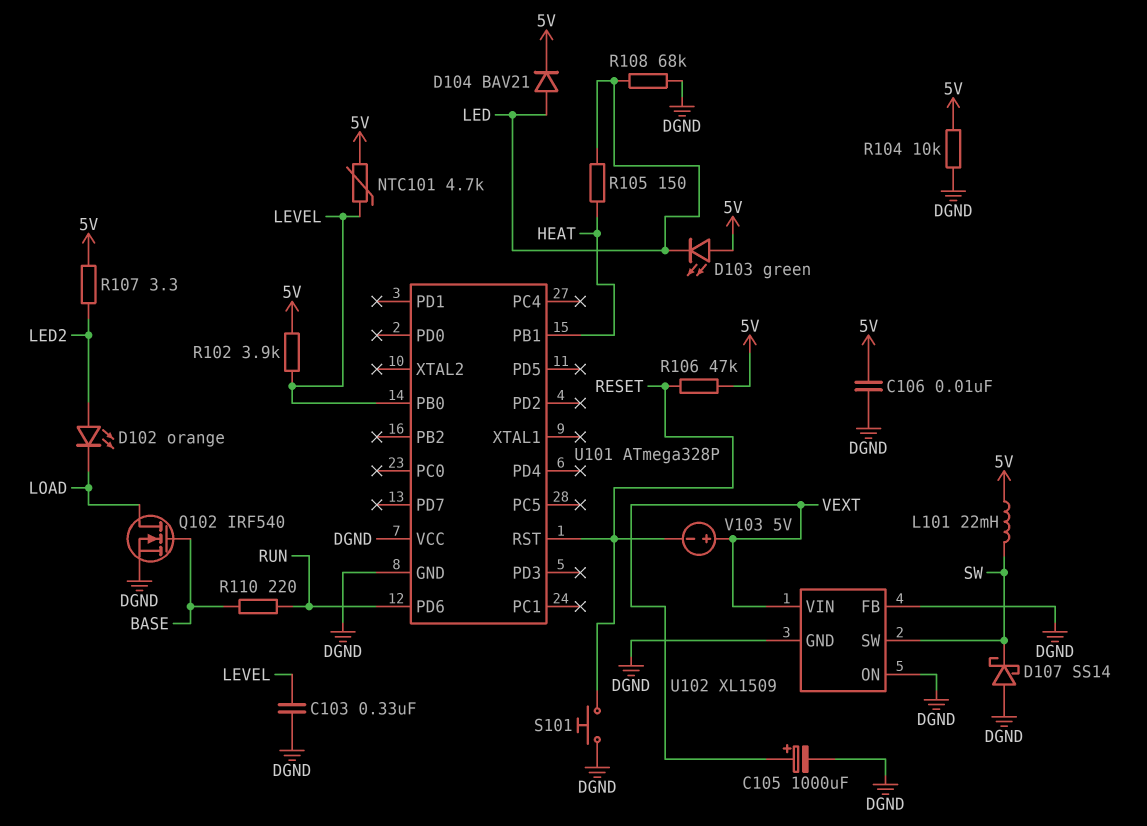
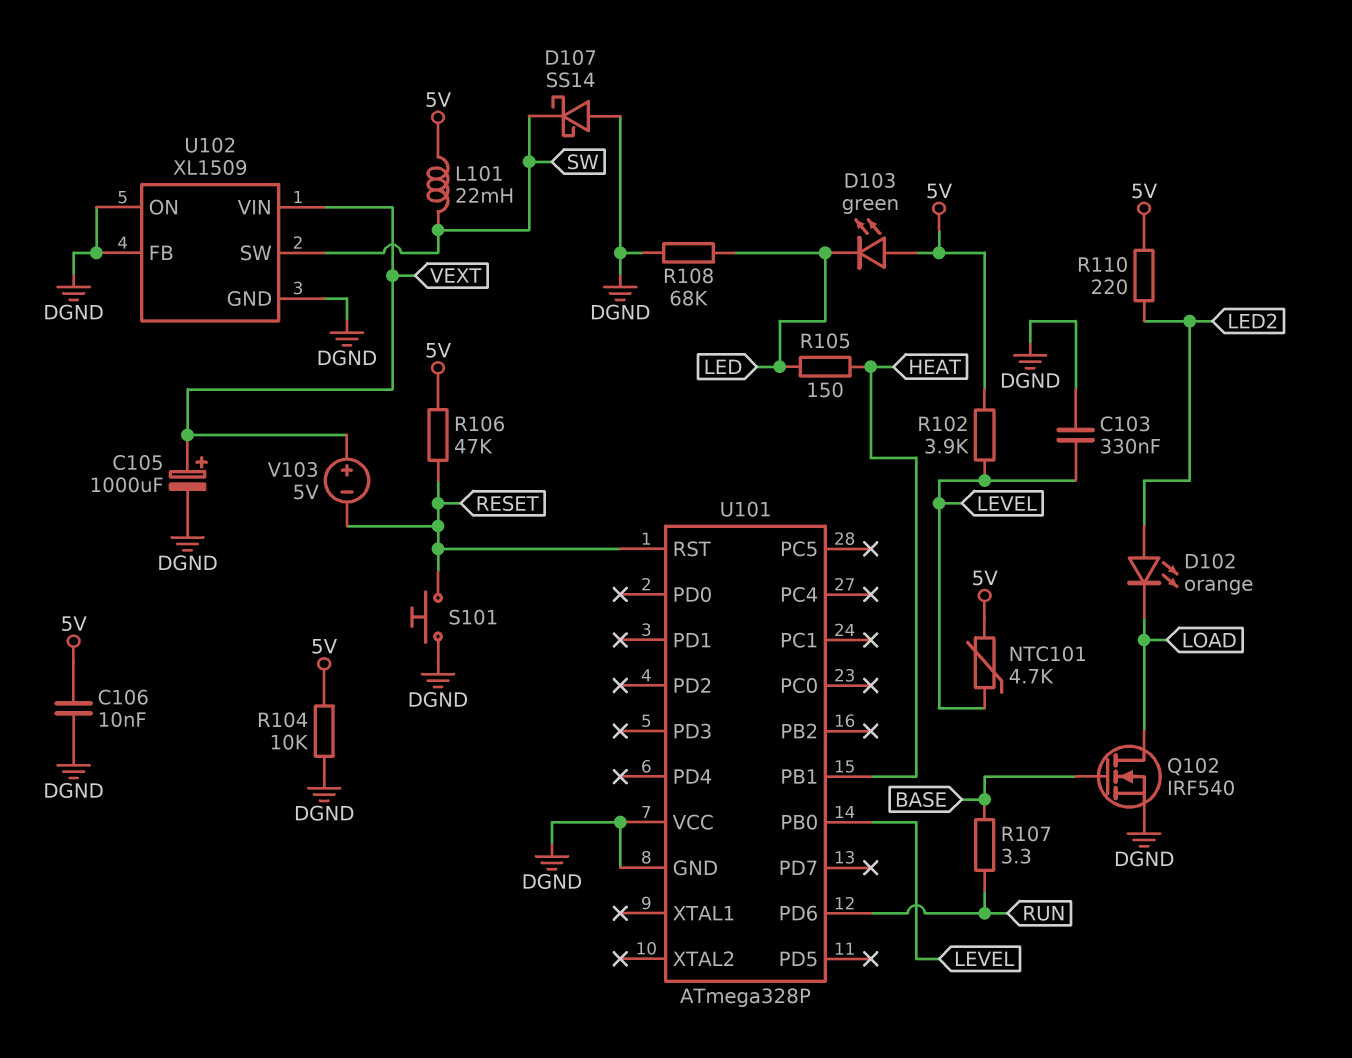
D104: diode BAV21 (A LED, K 5V) -> none
R107: 3.3 (5V, LED2) -> 3.3 (BASE, RUN)
R110: 220 (BASE, RUN) -> 220 (5V, LED2)

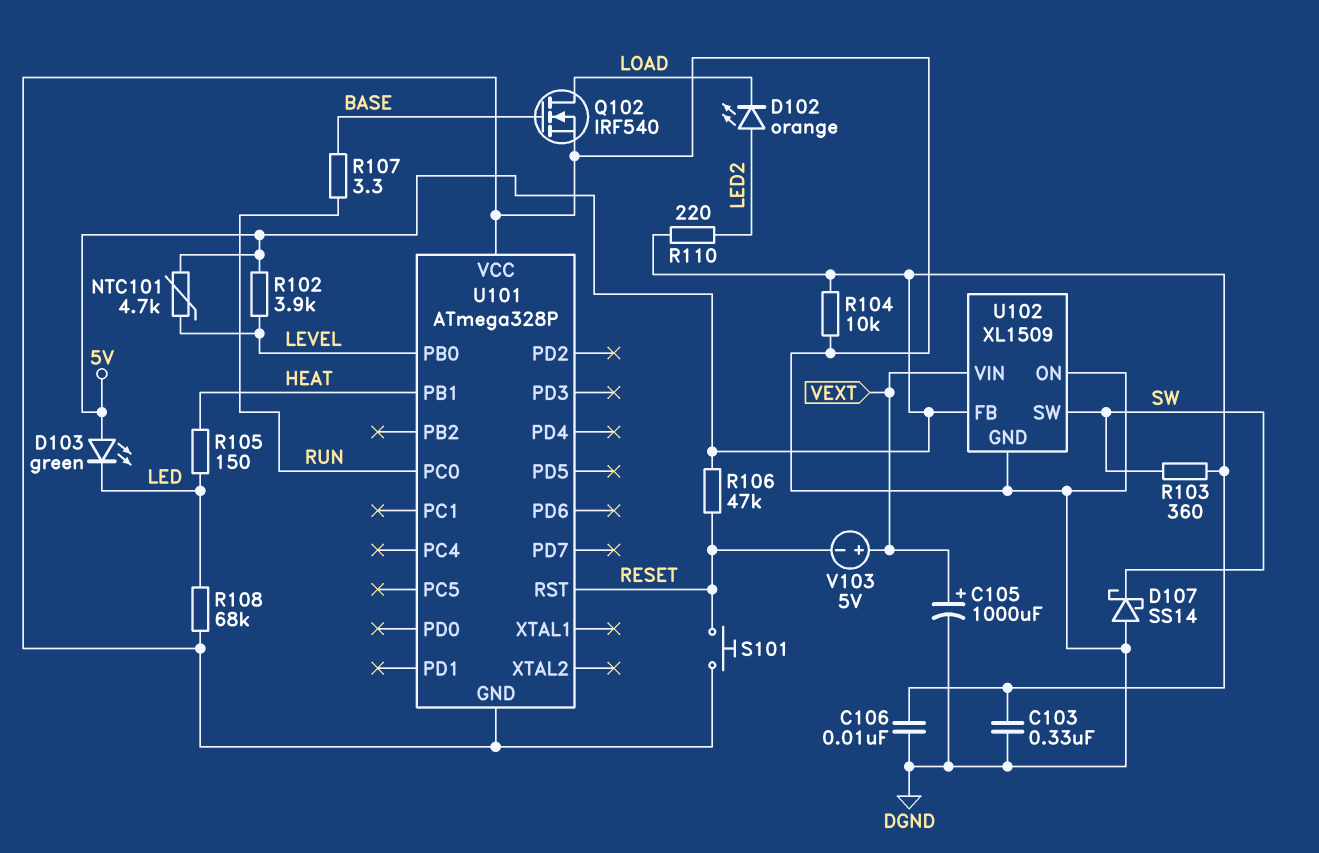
C103: 330nF (DGND, LEVEL) -> 330nF (5V, DGND)
L101: 22mH (5V, SW) -> none
R103: none -> 360 (5V, SW)
U101 pin PC0: none -> RUN
U101 pin PD6: RUN -> none
U102 pin FB: DGND -> 5V

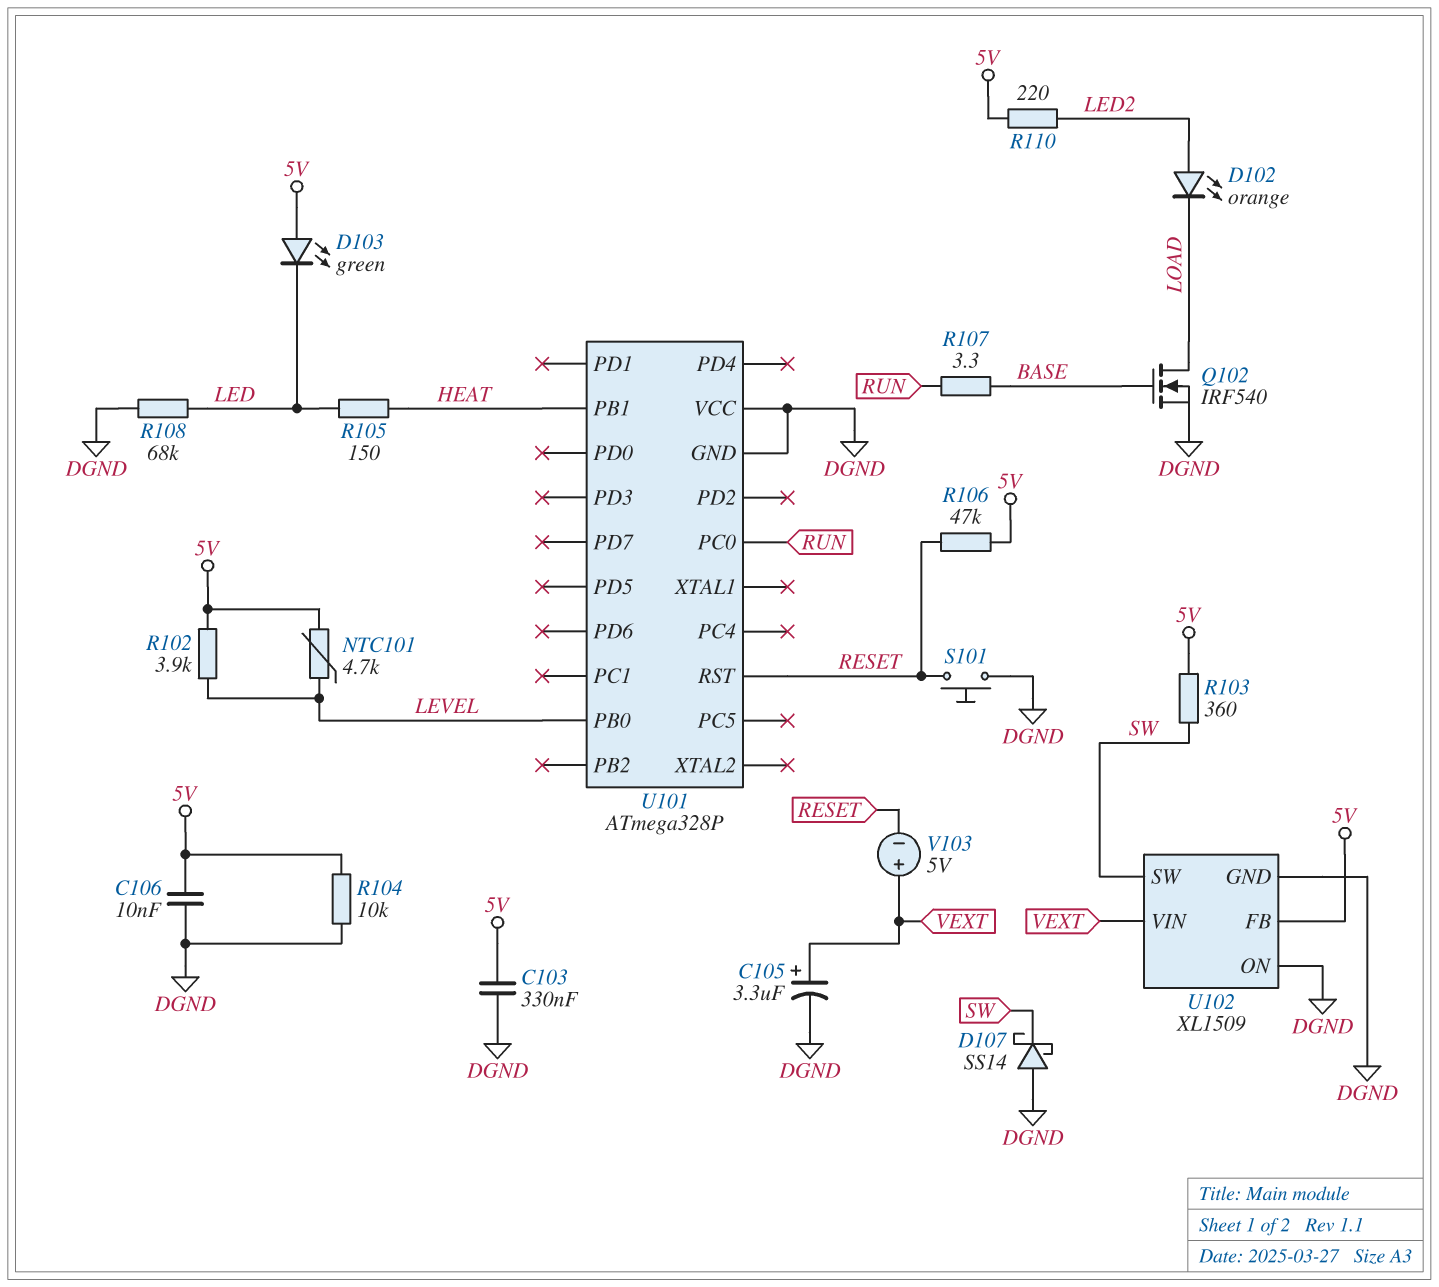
C105: 1000uF (plus VEXT, minus DGND) -> 3.3uF (plus VEXT, minus DGND)

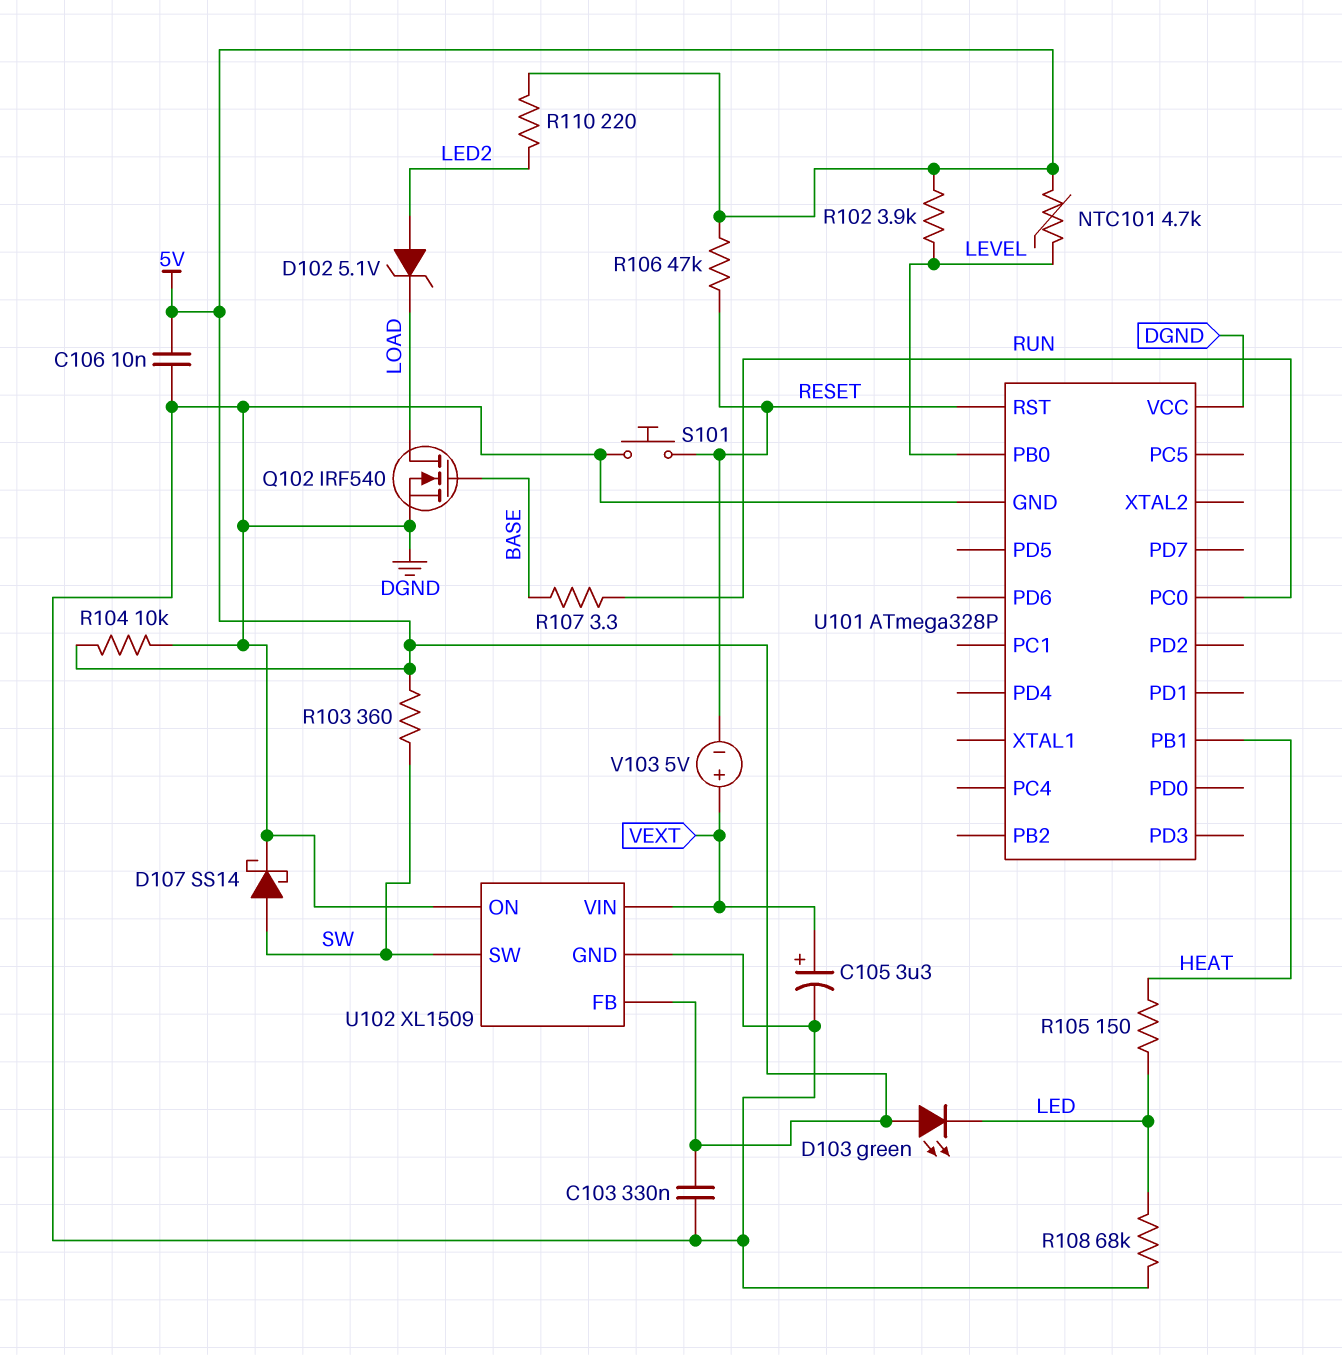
D102: LED orange (A LED2, K LOAD) -> zener 5.1V (A LED2, K LOAD)
D107: schottky SS14 (A DGND, K SW) -> schottky SS14 (A SW, K DGND)

